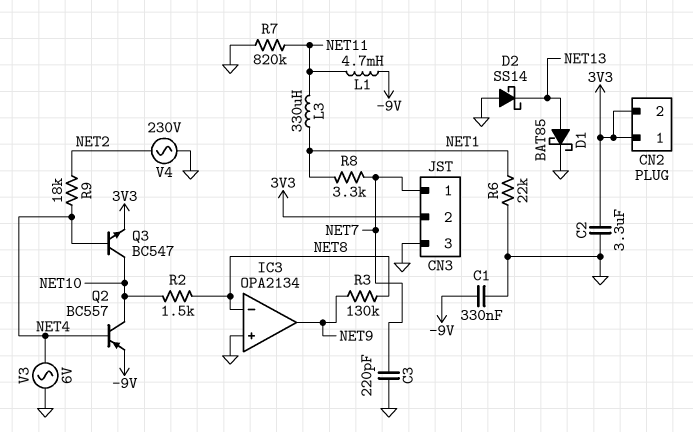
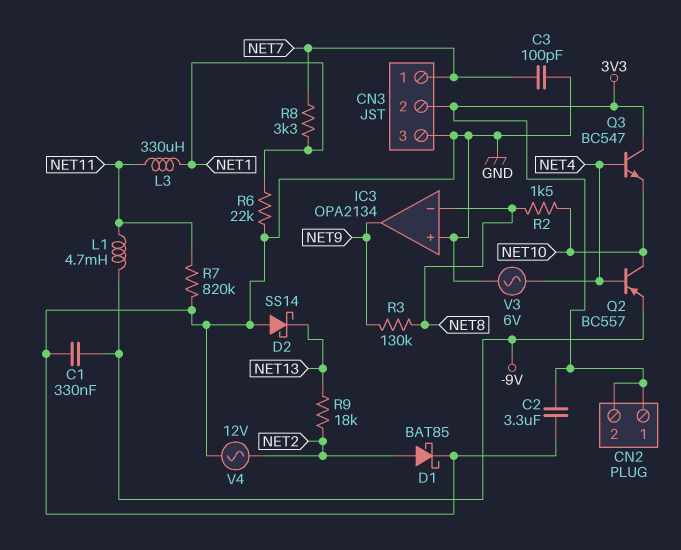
C3: 220pF (GND, NET7) -> 100pF (GND, NET7)
D1: schottky BAT85 (A NET13, K GND) -> schottky BAT85 (A NET2, K GND)
Q3: NPN BC547 (B NET4, C NET10, E 3V3) -> NPN BC547 (B NET4, C 3V3, E NET10)
R9: 18k (NET2, NET4) -> 18k (NET2, NET13)
V4: AC 230V (GND, NET2) -> AC 12V (GND, NET2)

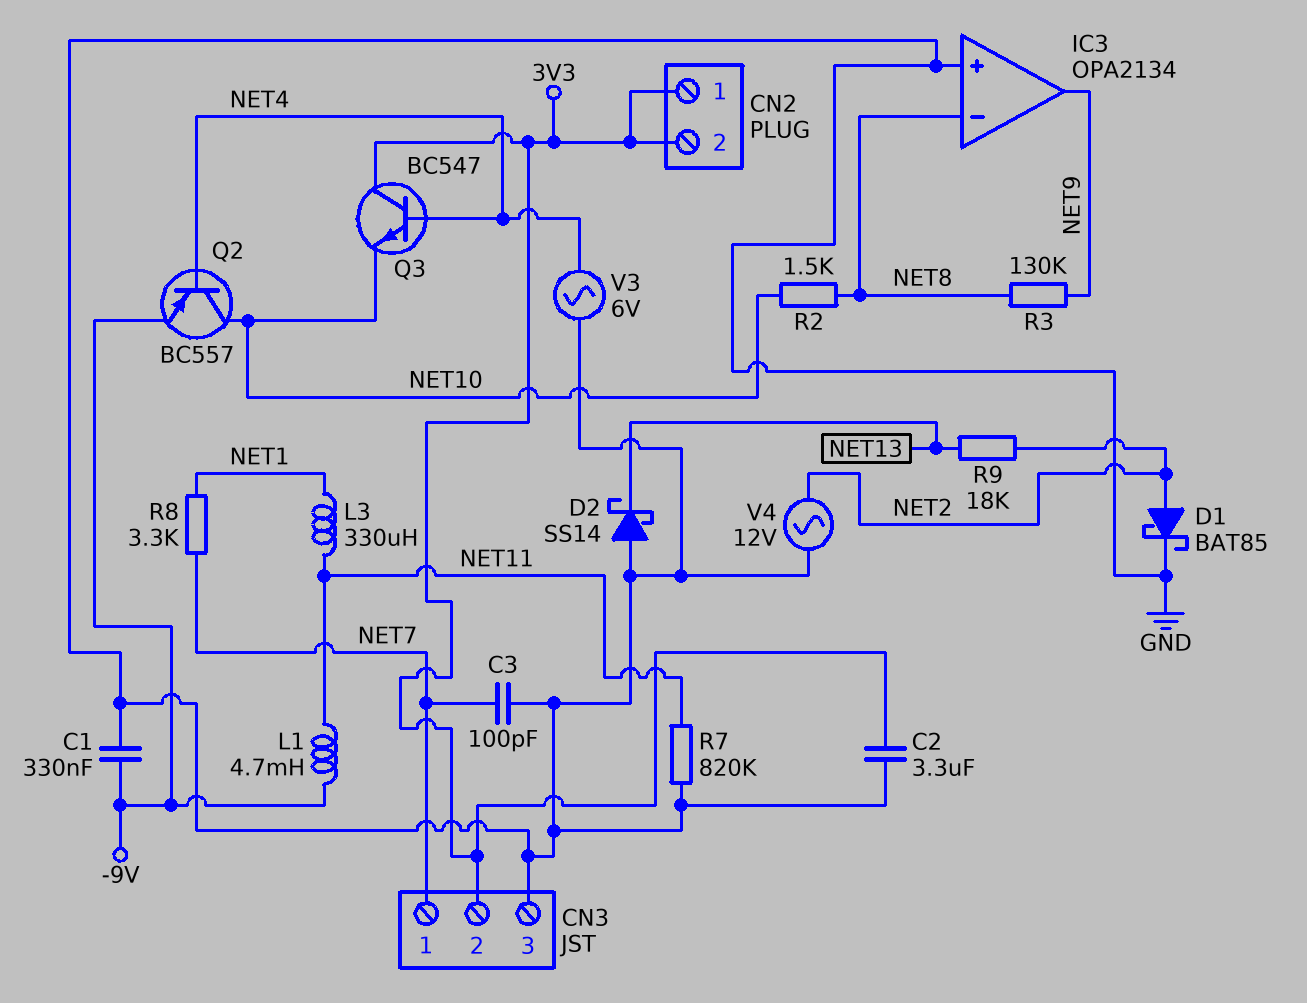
R6: 22k (GND, NET1) -> none

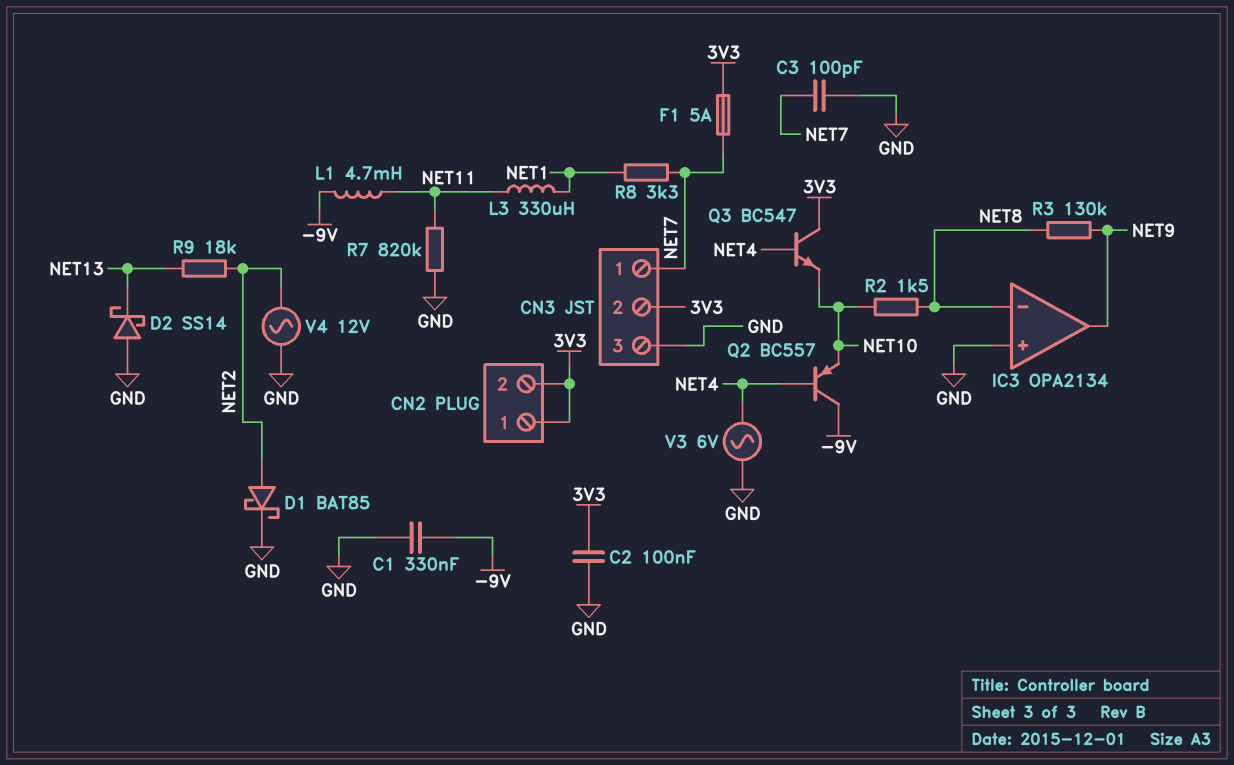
C2: 3.3uF (3V3, GND) -> 100nF (3V3, GND)
F1: none -> 5A (3V3, NET7)
Q2: PNP BC557 (B NET4, C NET10, E -9V) -> PNP BC557 (B NET4, C -9V, E NET10)

